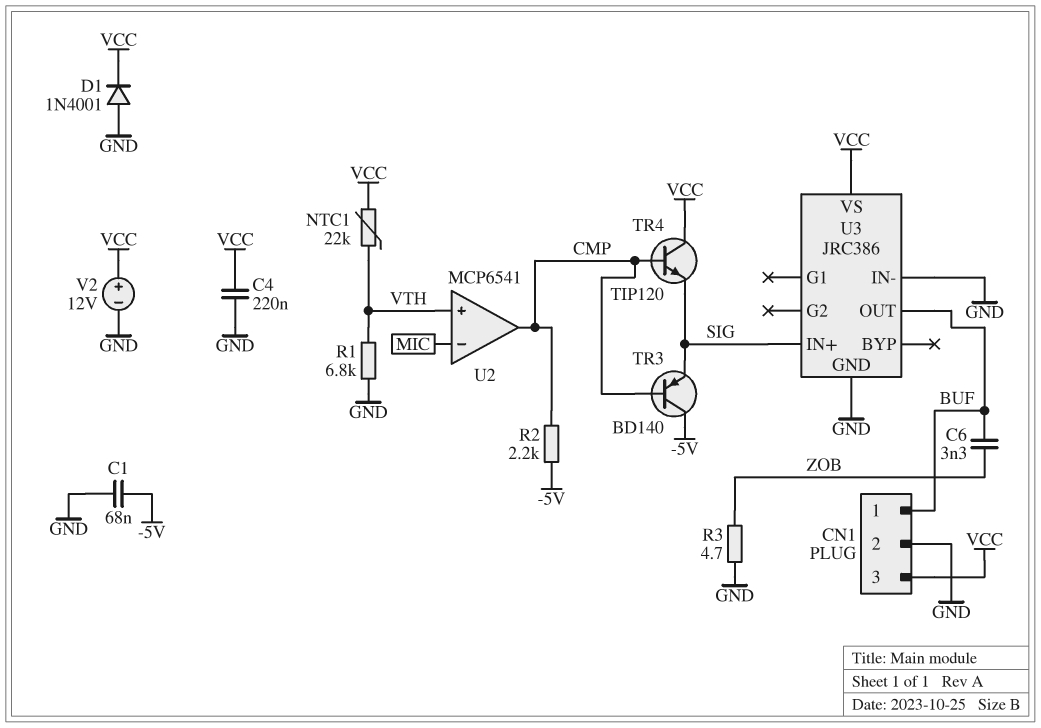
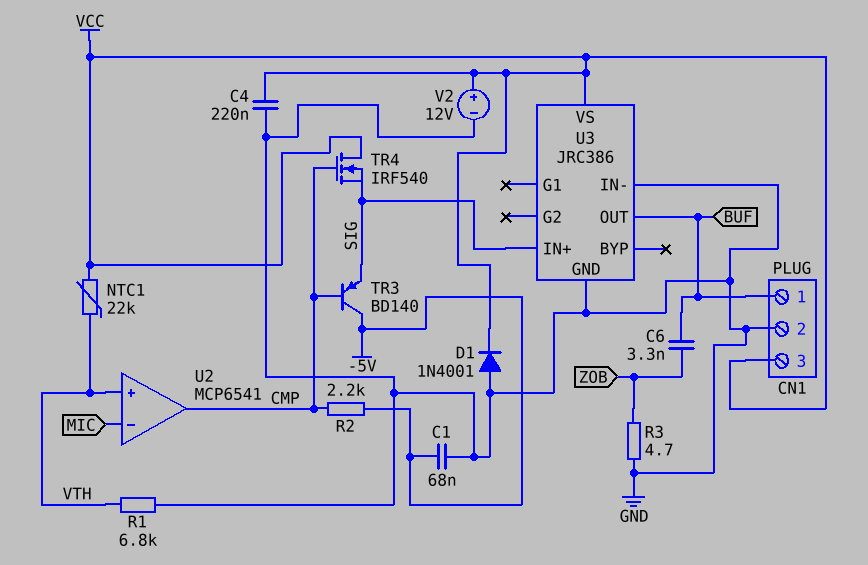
TR4: NPN TIP120 (B CMP, C VCC, E SIG) -> NMOS IRF540 (G CMP, D VCC, S SIG)

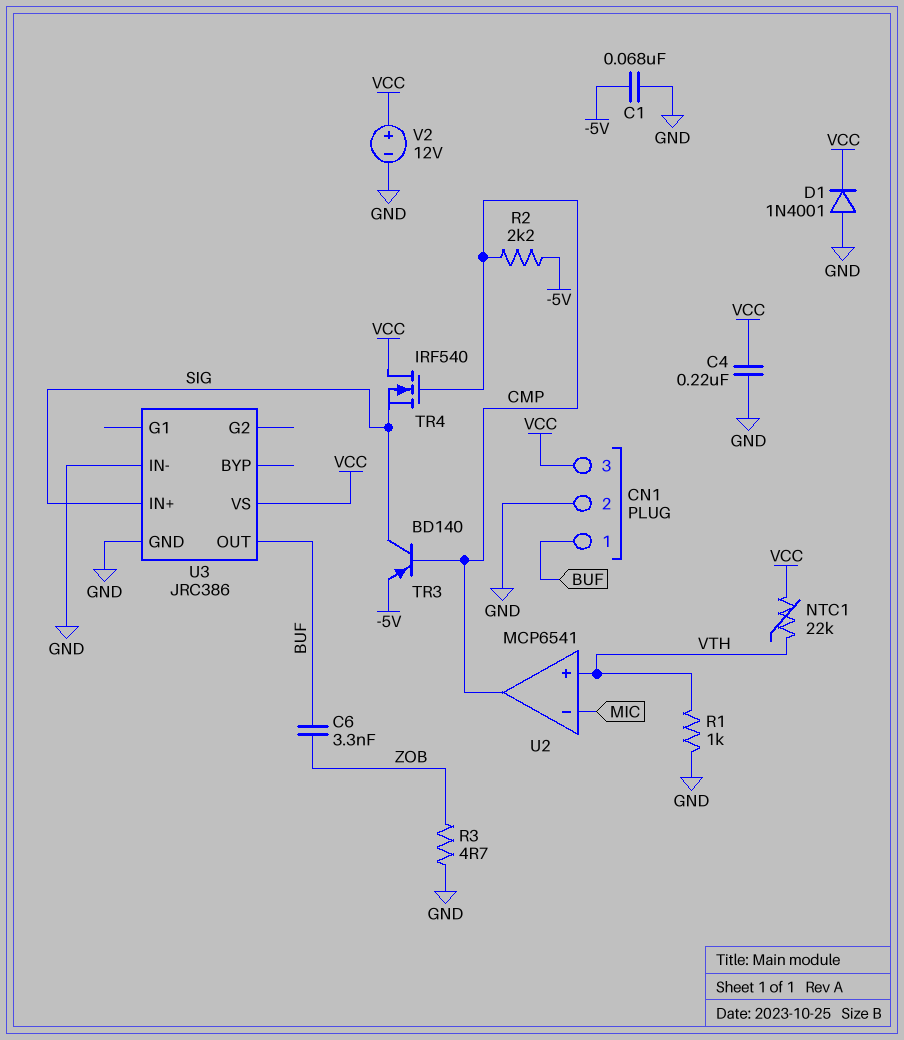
R1: 6.8k (GND, VTH) -> 1k (GND, VTH)
TR3: PNP BD140 (B CMP, C -5V, E SIG) -> PNP BD140 (B CMP, C SIG, E -5V)

